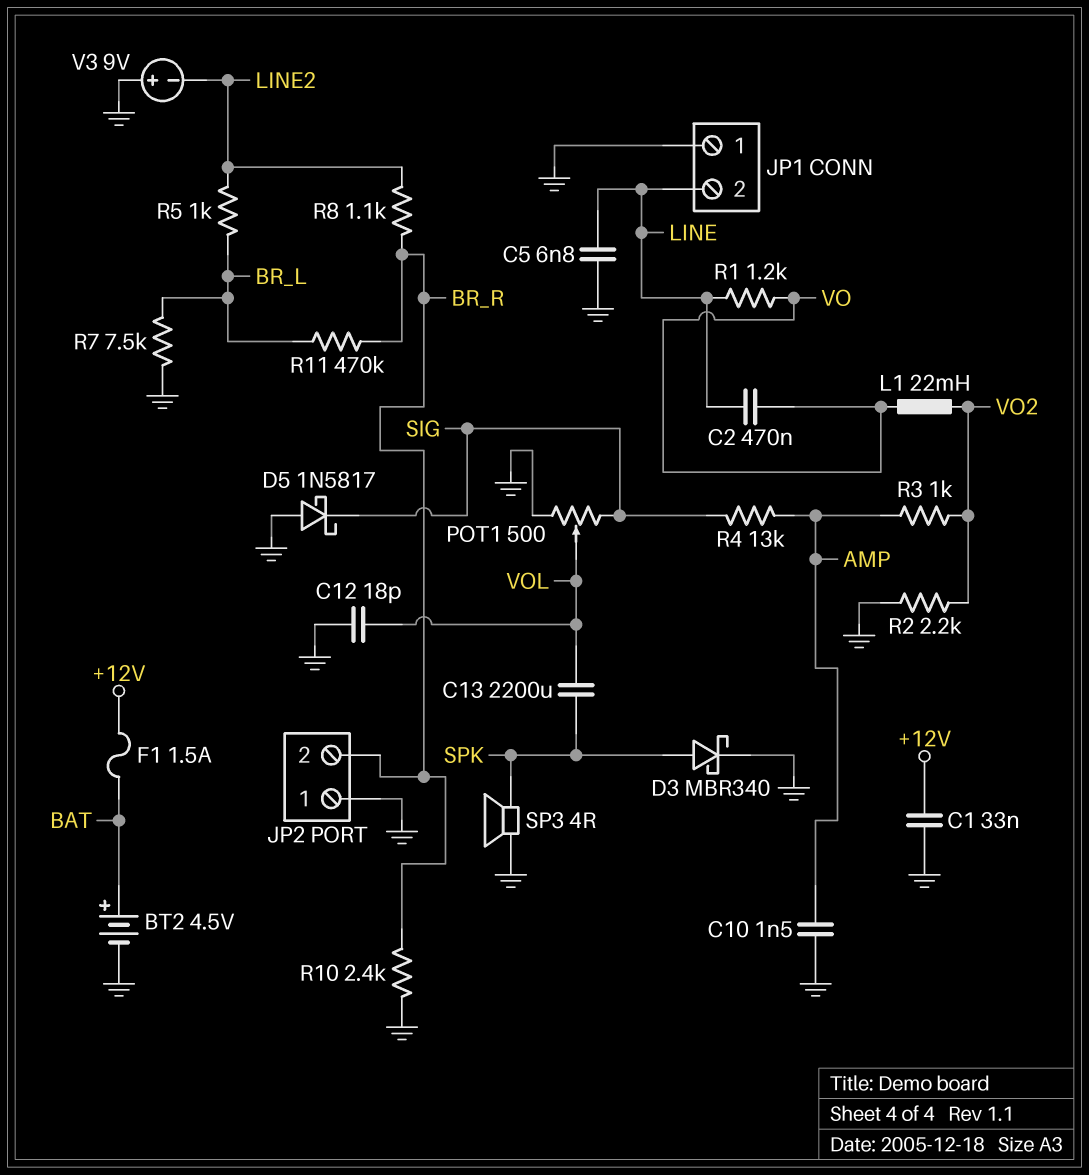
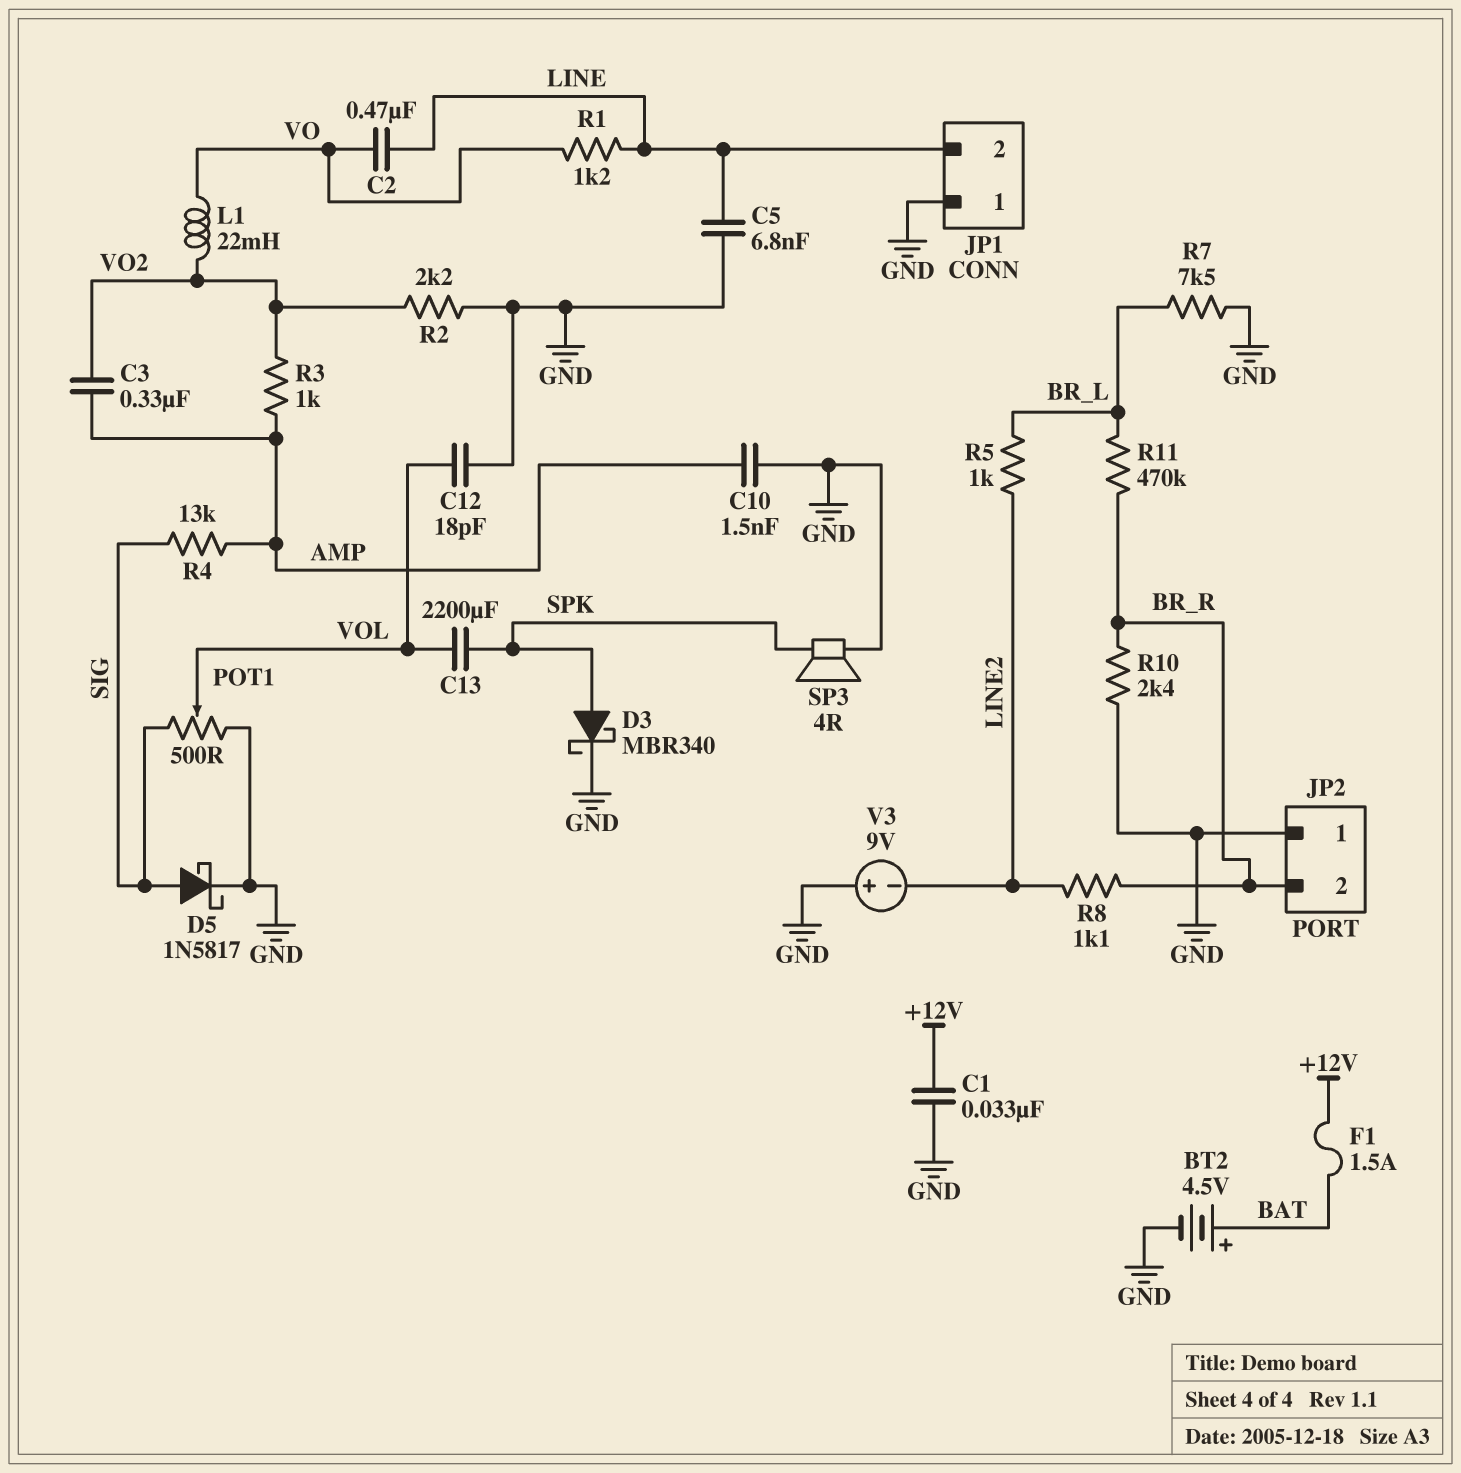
C3: none -> 330nF (AMP, VO2)
D5: schottky 1N5817 (A GND, K SIG) -> schottky 1N5817 (A SIG, K GND)

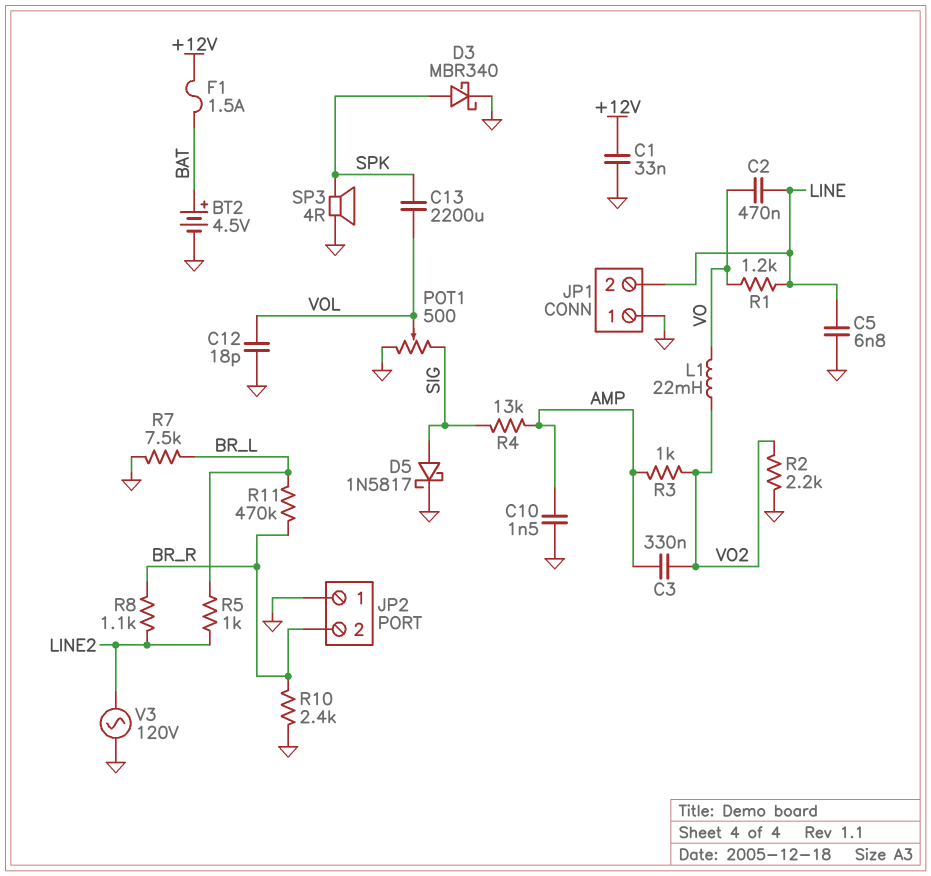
V3: 9V (plus GND, minus LINE2) -> AC 120V (GND, LINE2)

